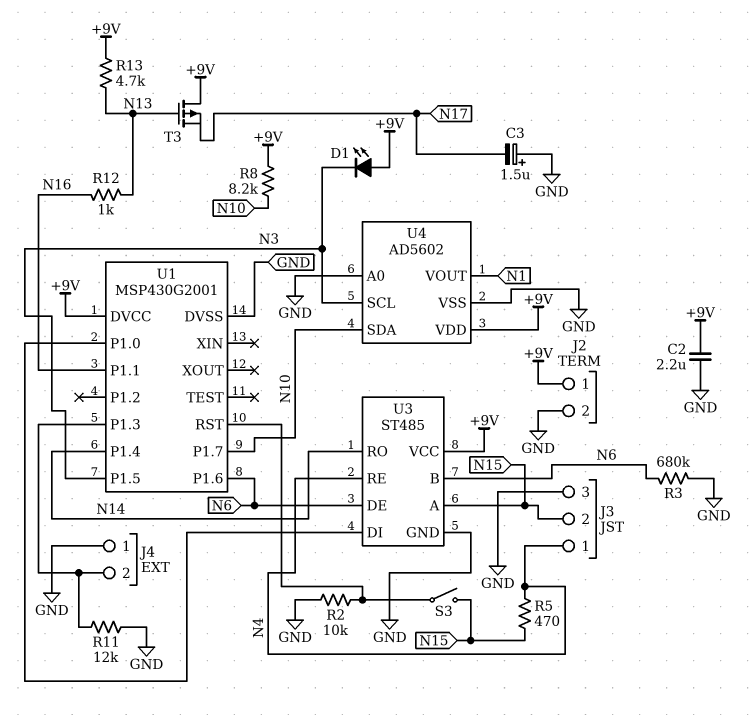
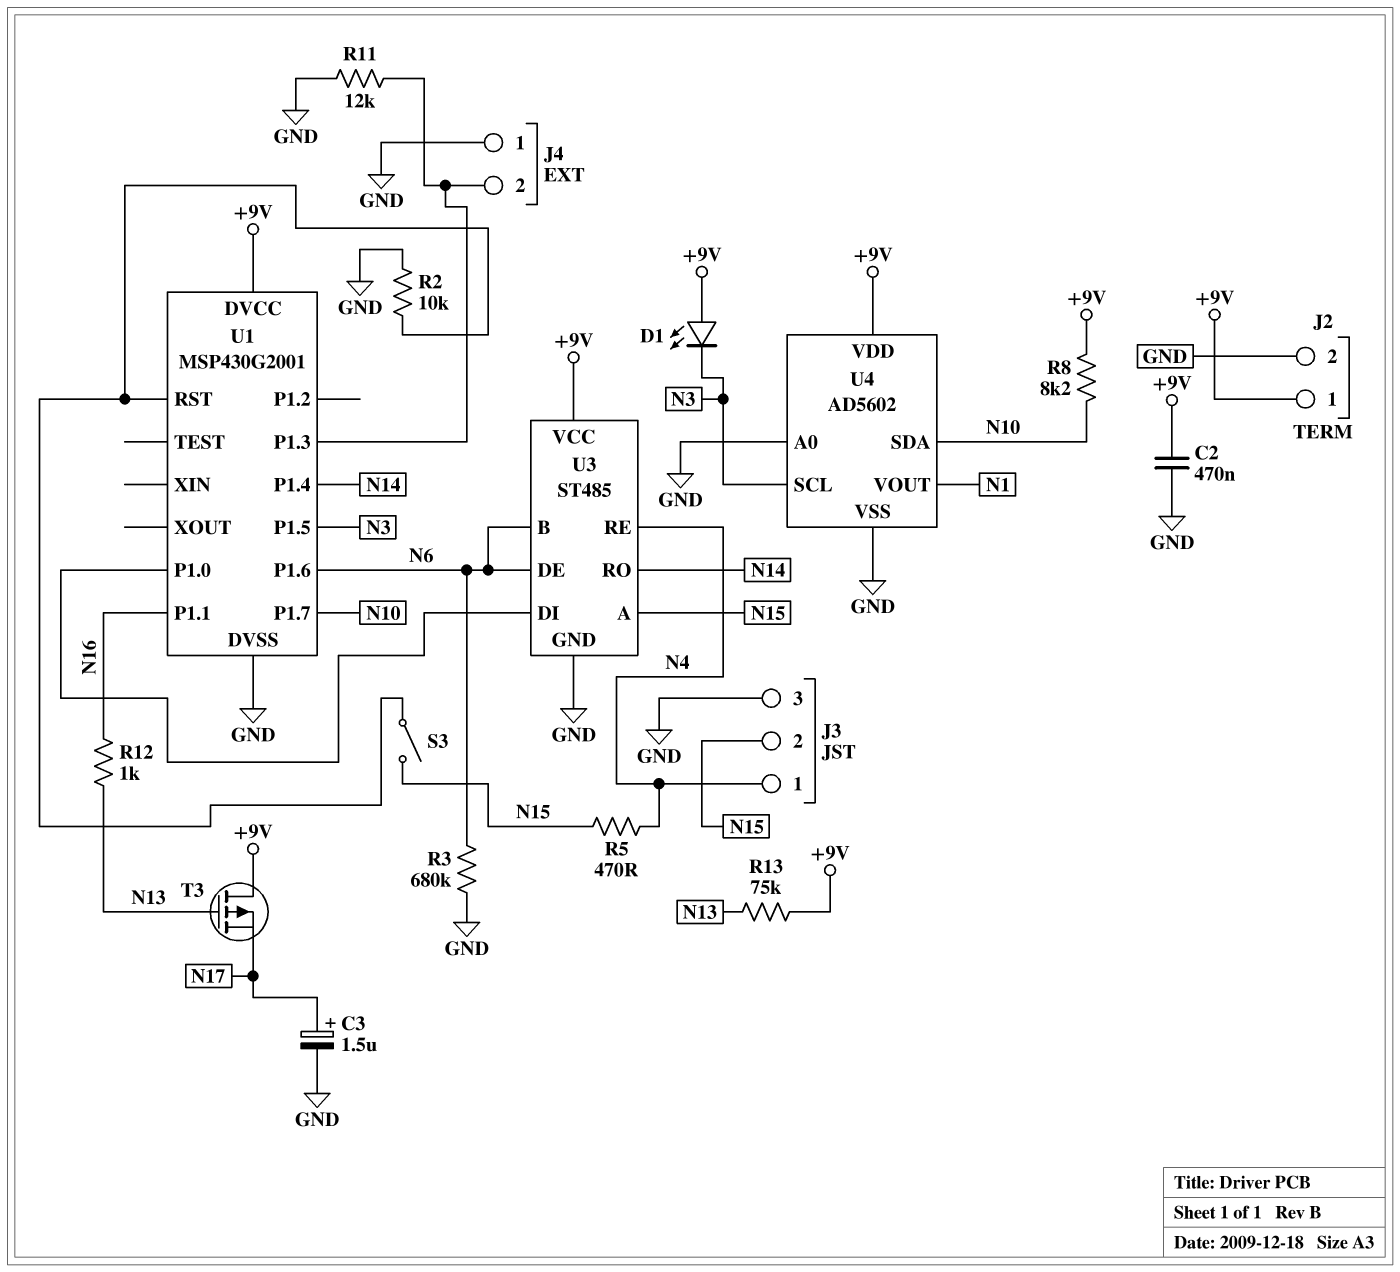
C2: 2.2uF (+9V, GND) -> 470nF (+9V, GND)
C3: 1.5uF (plus GND, minus N17) -> 1.5uF (plus N17, minus GND)
R13: 4.7k (+9V, N13) -> 75k (+9V, N13)

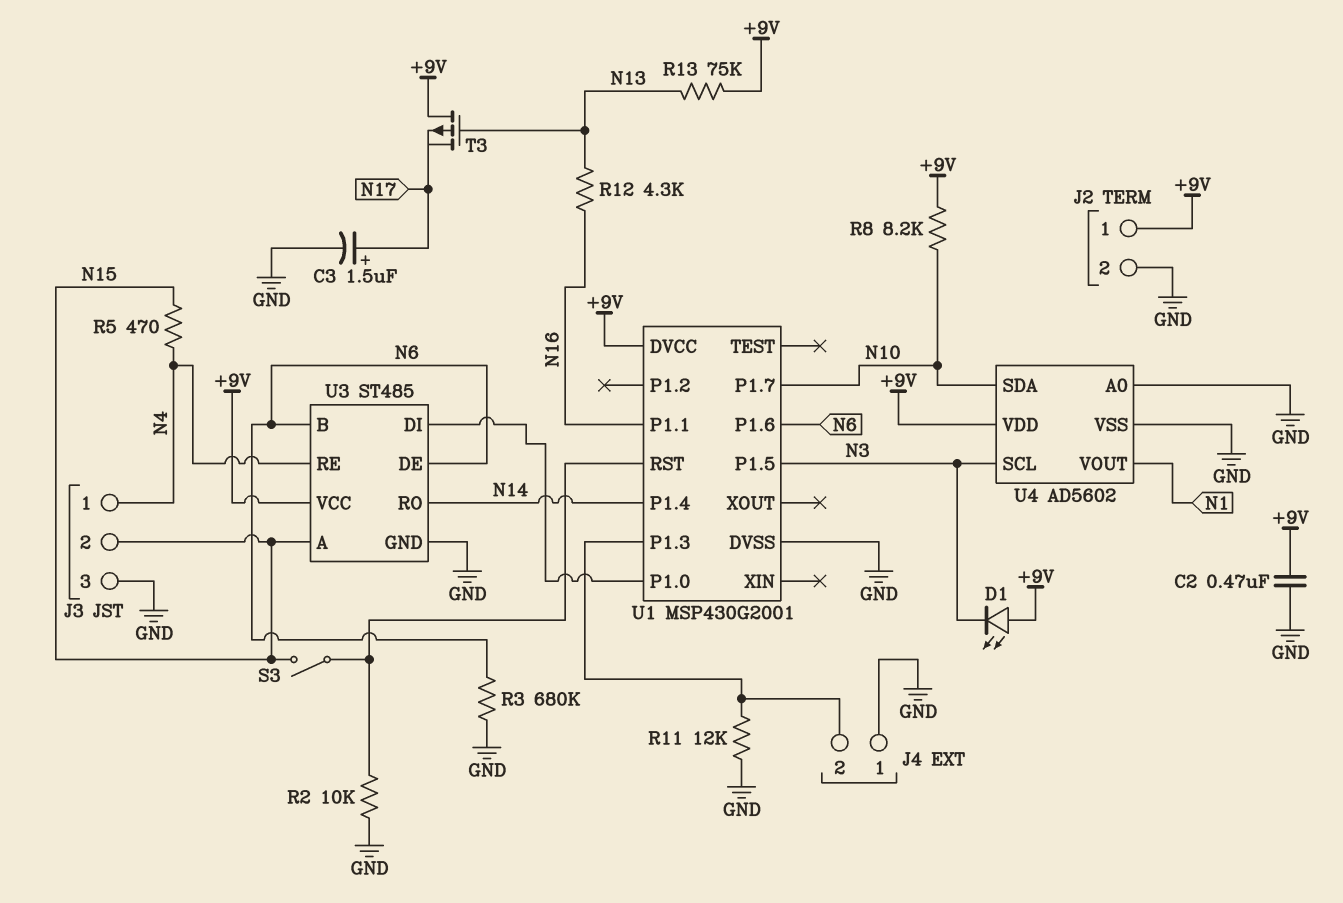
R12: 1k (N13, N16) -> 4.3k (N13, N16)

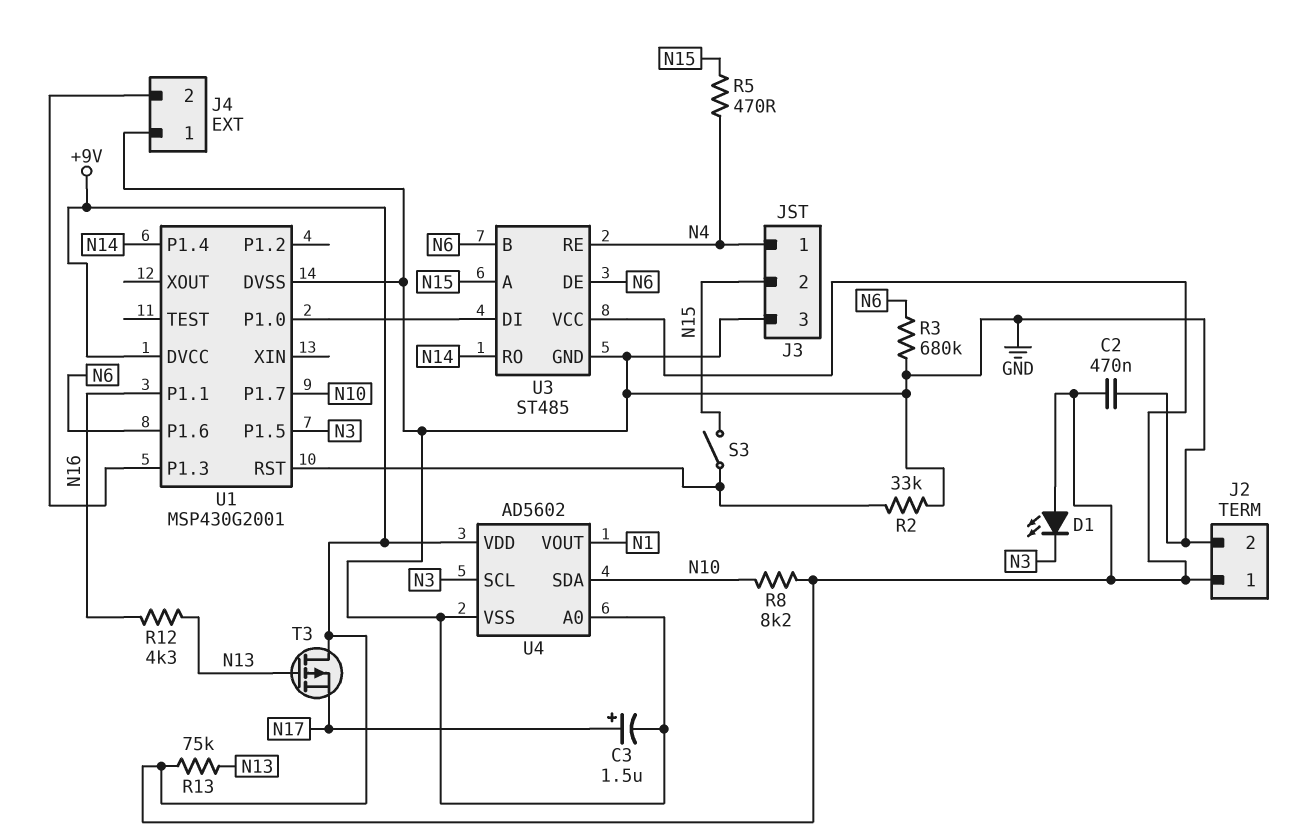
R2: 10k (GND, U1/RST) -> 33k (GND, U1/RST)
R11: 12k (GND, J4/2) -> none

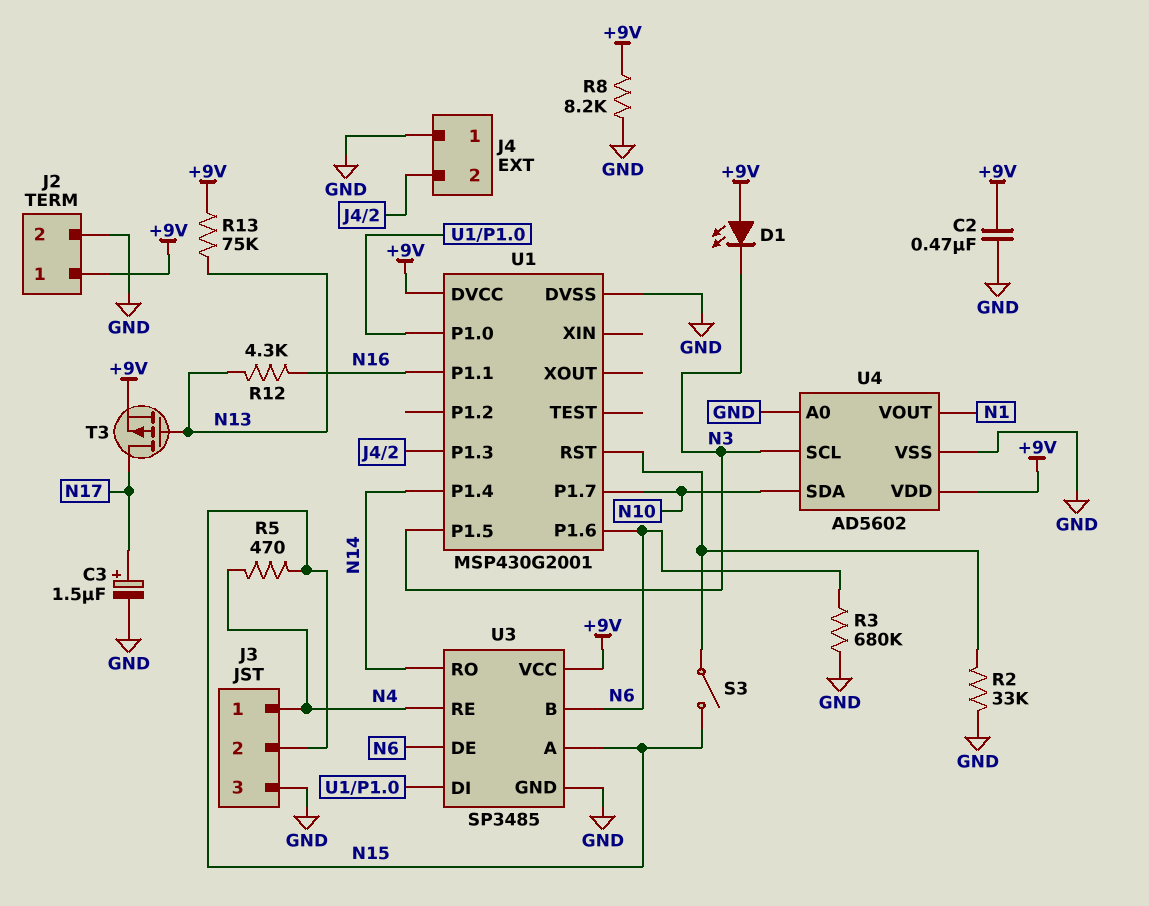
R8: 8.2k (+9V, N10) -> 8.2k (+9V, GND)
T3: PMOS (G N13, D +9V, S N17) -> PMOS (G N13, D N17, S +9V)
U3: ST485 -> SP3485

